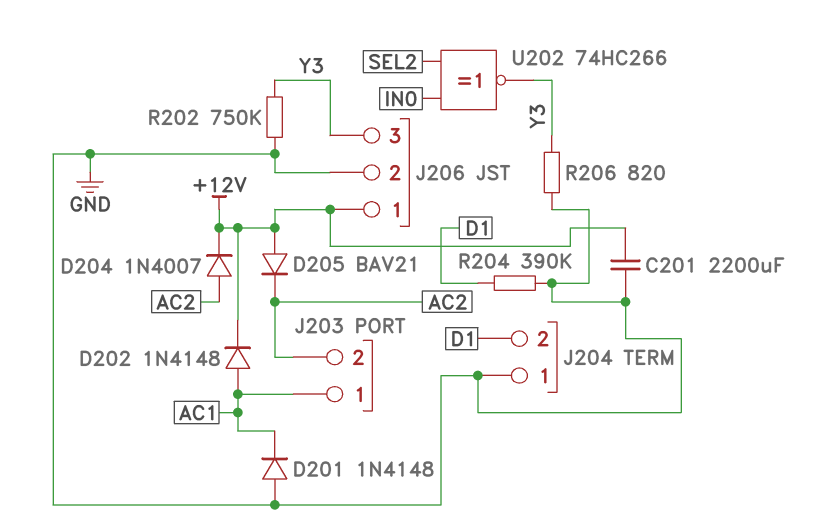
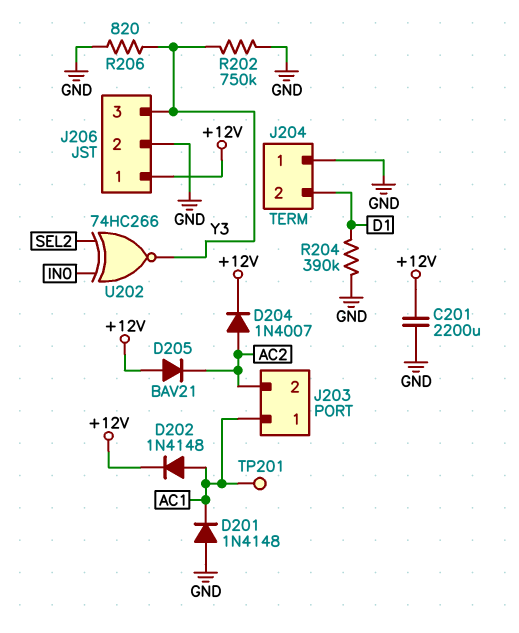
TP201: none -> test point (AC1)

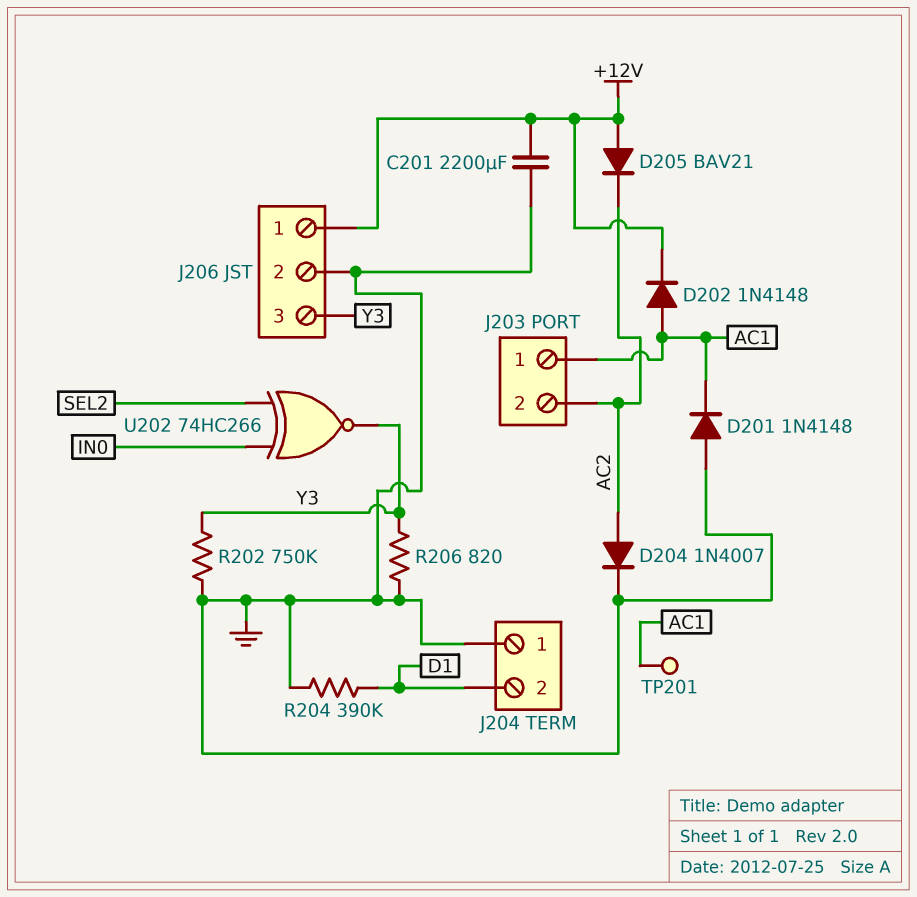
D204: diode 1N4007 (A AC2, K +12V) -> diode 1N4007 (A AC2, K GND)

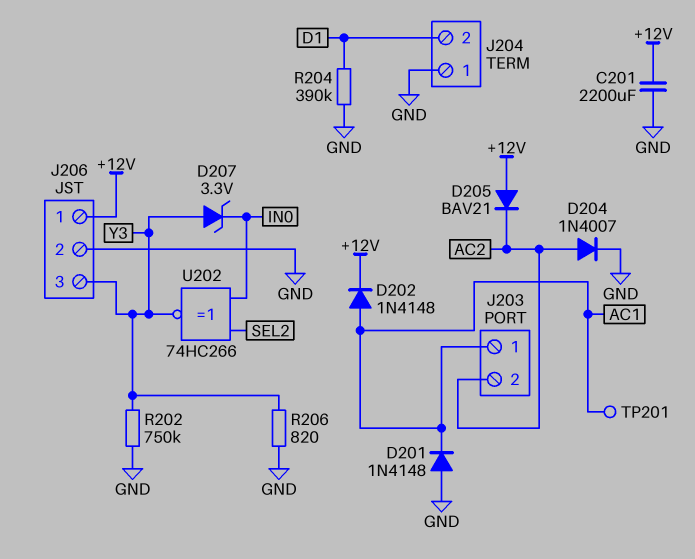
D207: none -> zener 3.3V (A Y3, K IN0)

